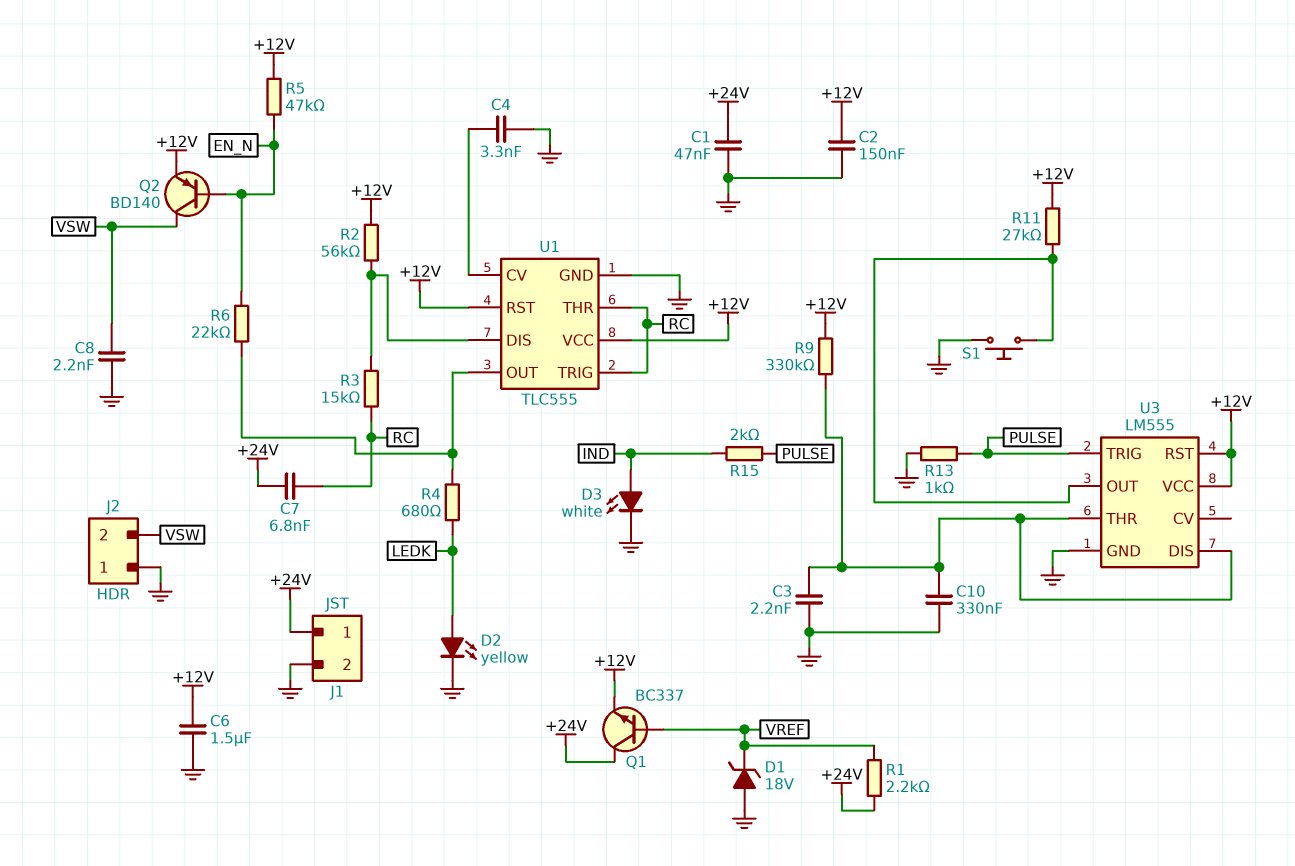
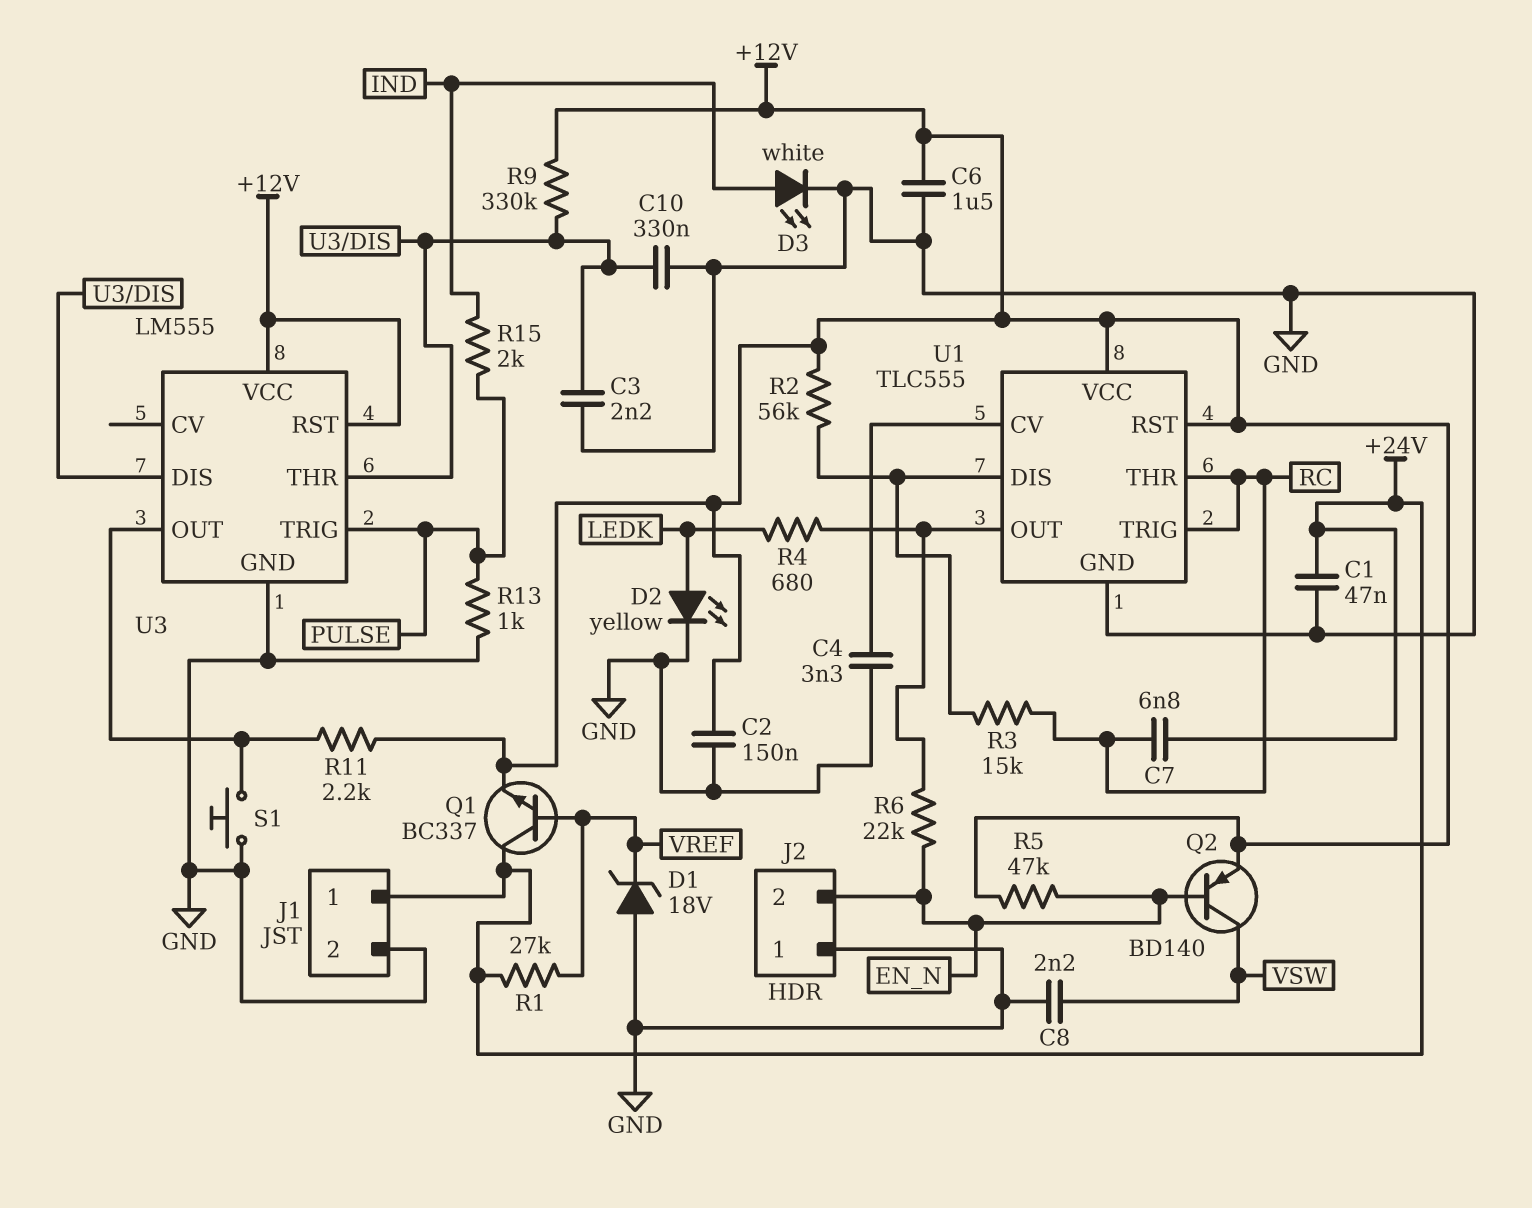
J2 pin 2: VSW -> EN_N
R1: 2.2k (+24V, VREF) -> 27k (+24V, VREF)
R11: 27k (+12V, U3/OUT) -> 2.2k (+12V, U3/OUT)

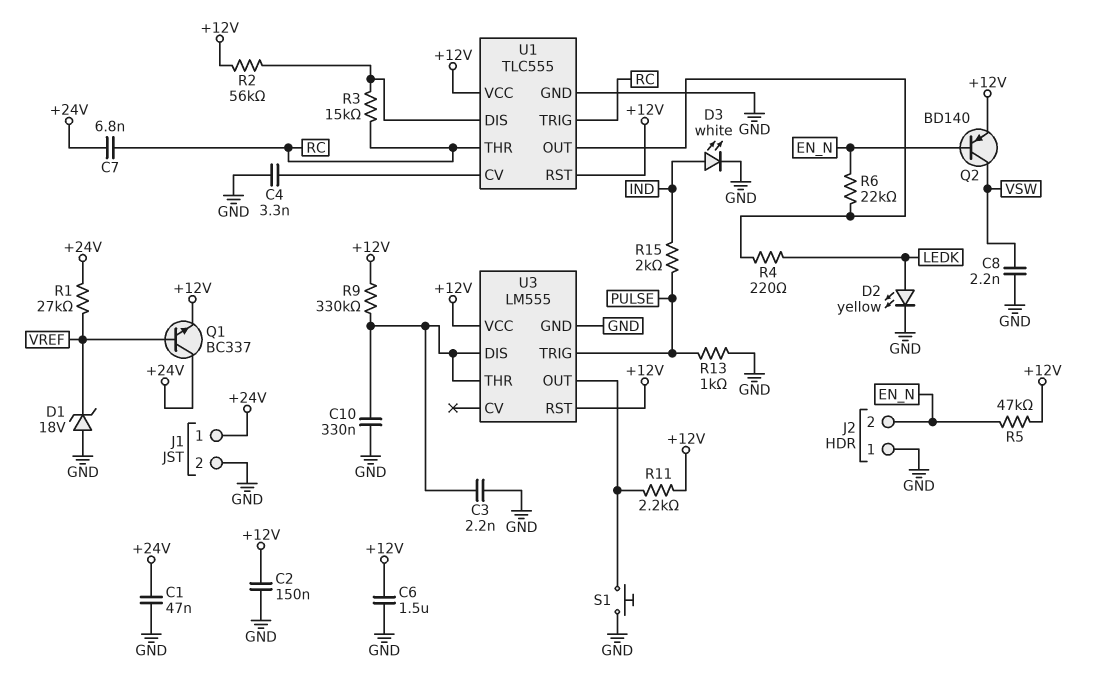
R4: 680 (LEDK, U1/OUT) -> 220 (LEDK, U1/OUT)

